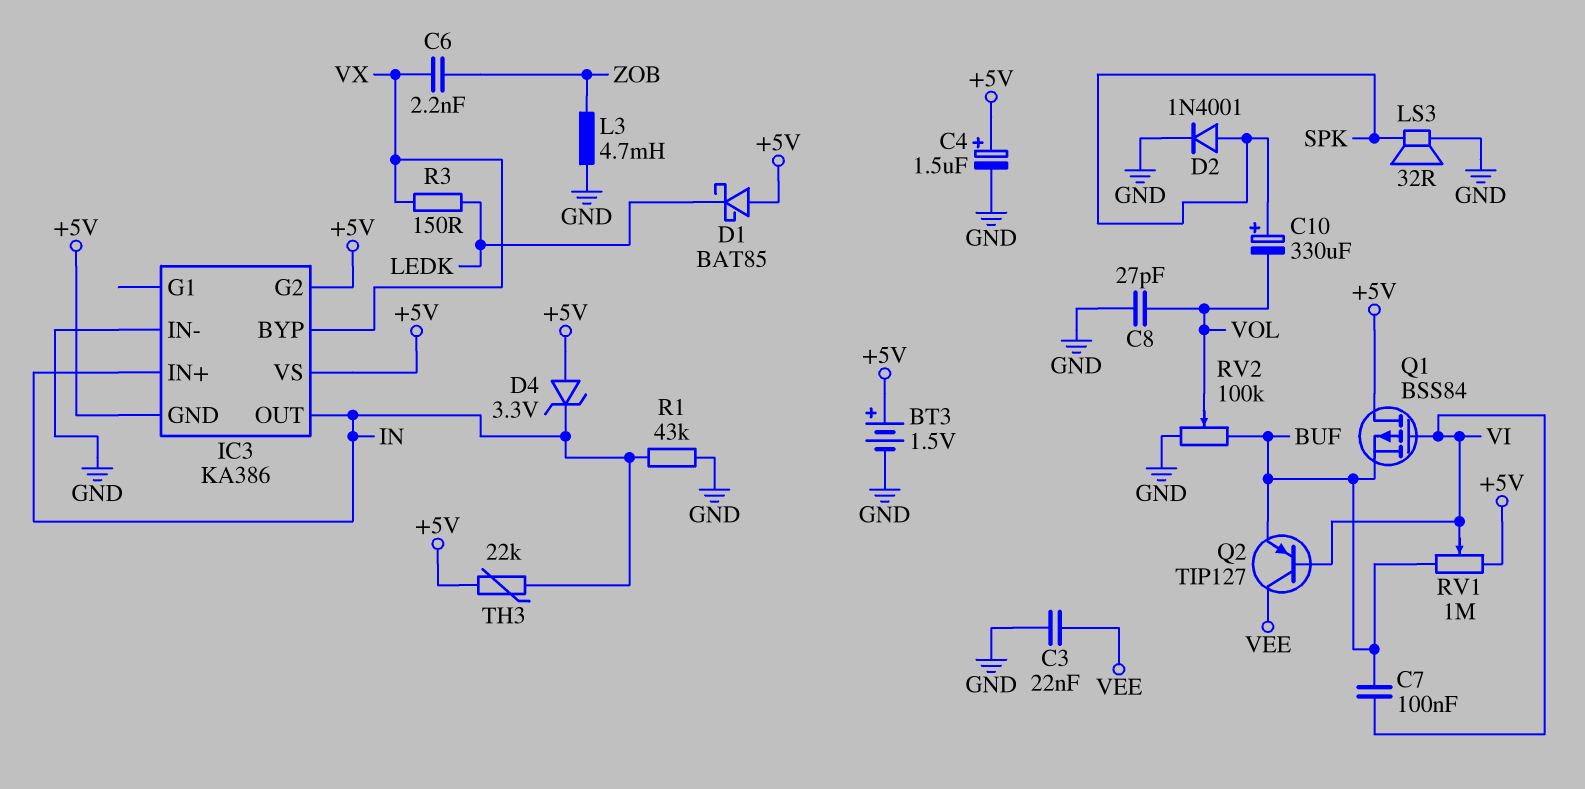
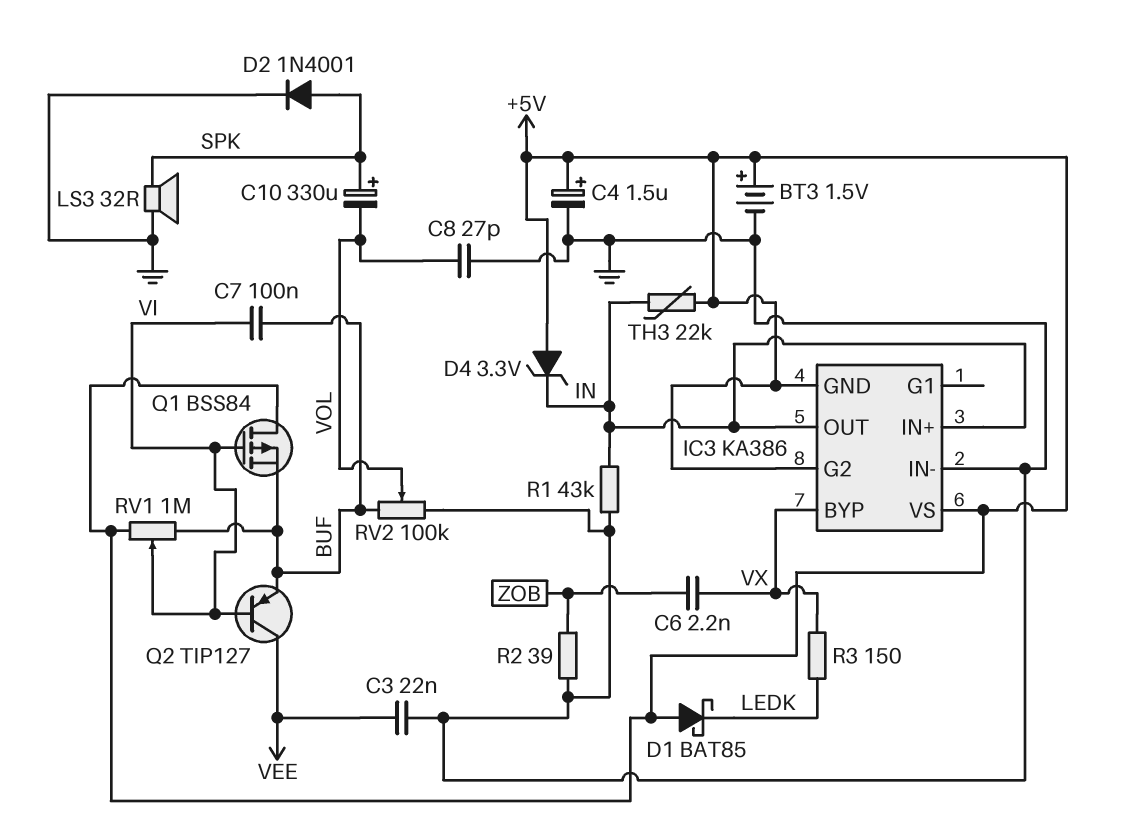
L3: 4.7mH (GND, ZOB) -> none
R2: none -> 39 (GND, ZOB)

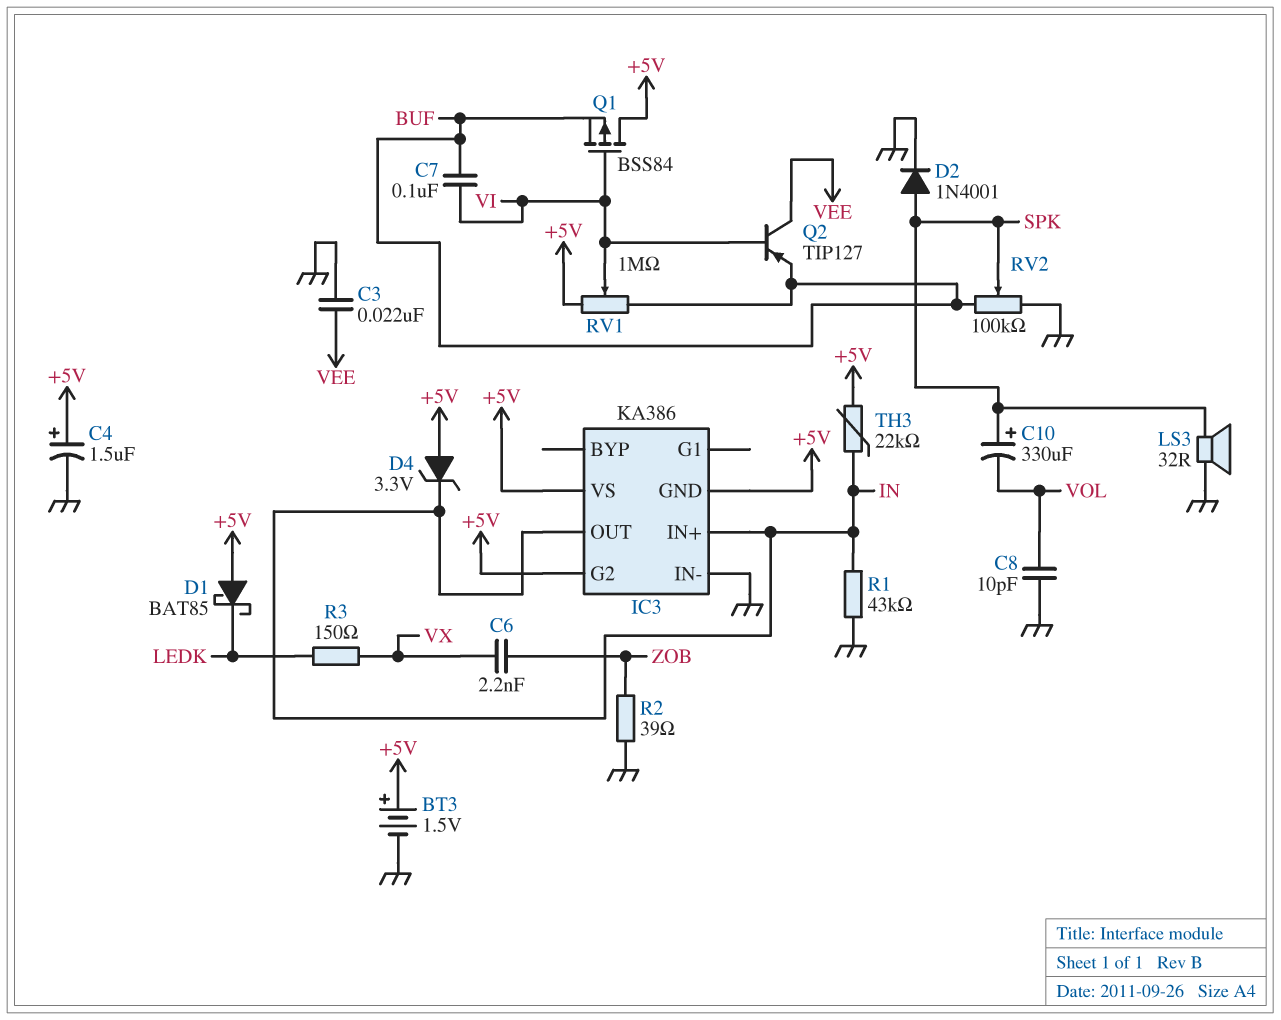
C8: 27pF (GND, VOL) -> 10pF (GND, VOL)
IC3 pin BYP: VX -> none
RV2: 100k (BUF, GND, wiper VOL) -> 100k (BUF, GND, wiper SPK)

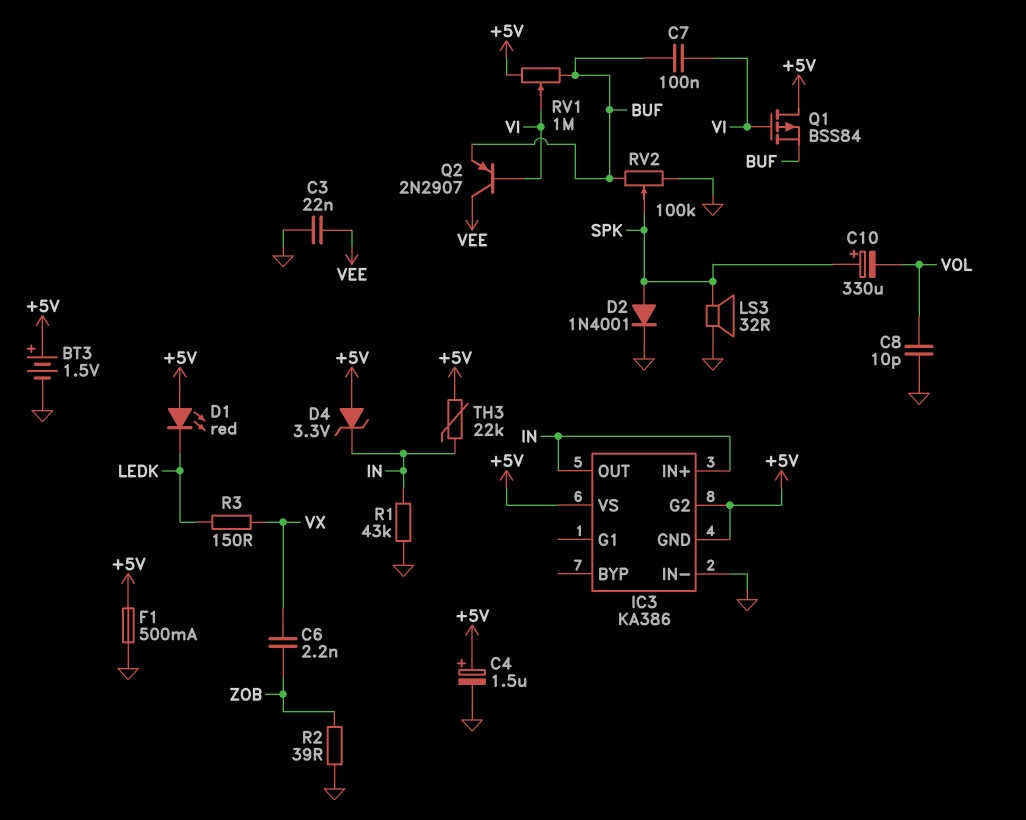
D1: schottky BAT85 (A +5V, K LEDK) -> LED red (A +5V, K LEDK)
F1: none -> 500mA (+5V, GND)
Q2: PNP TIP127 (B VI, C VEE, E BUF) -> PNP 2N2907 (B VI, C VEE, E BUF)

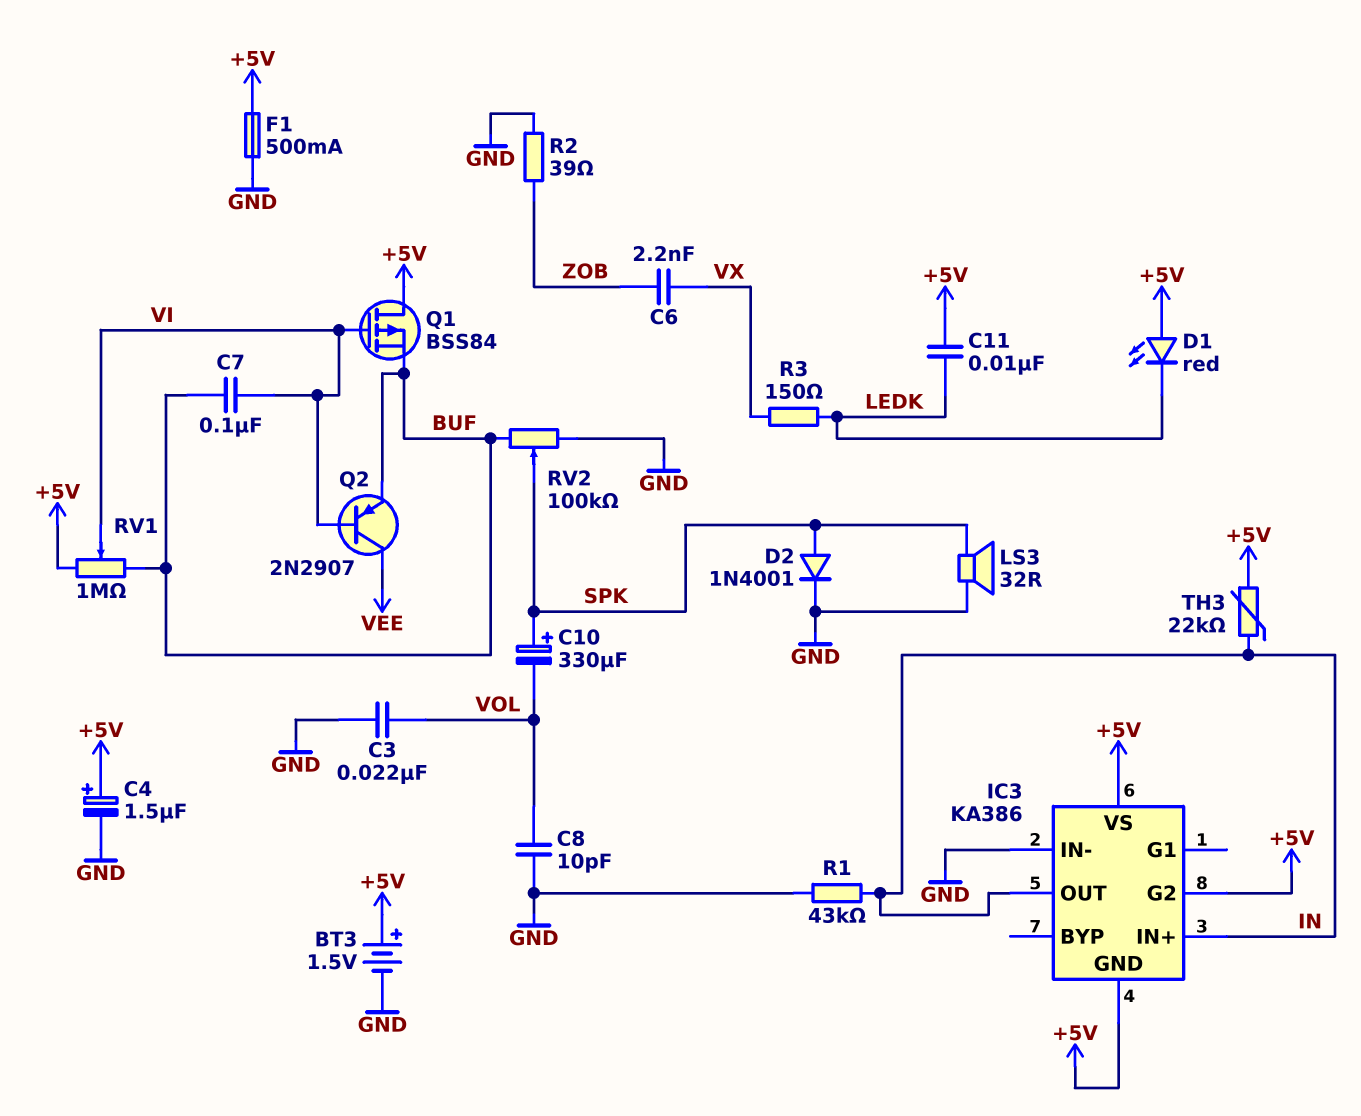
C3: 22nF (GND, VEE) -> 22nF (GND, VOL)
C11: none -> 10nF (+5V, LEDK)
D4: zener 3.3V (A +5V, K IN) -> none

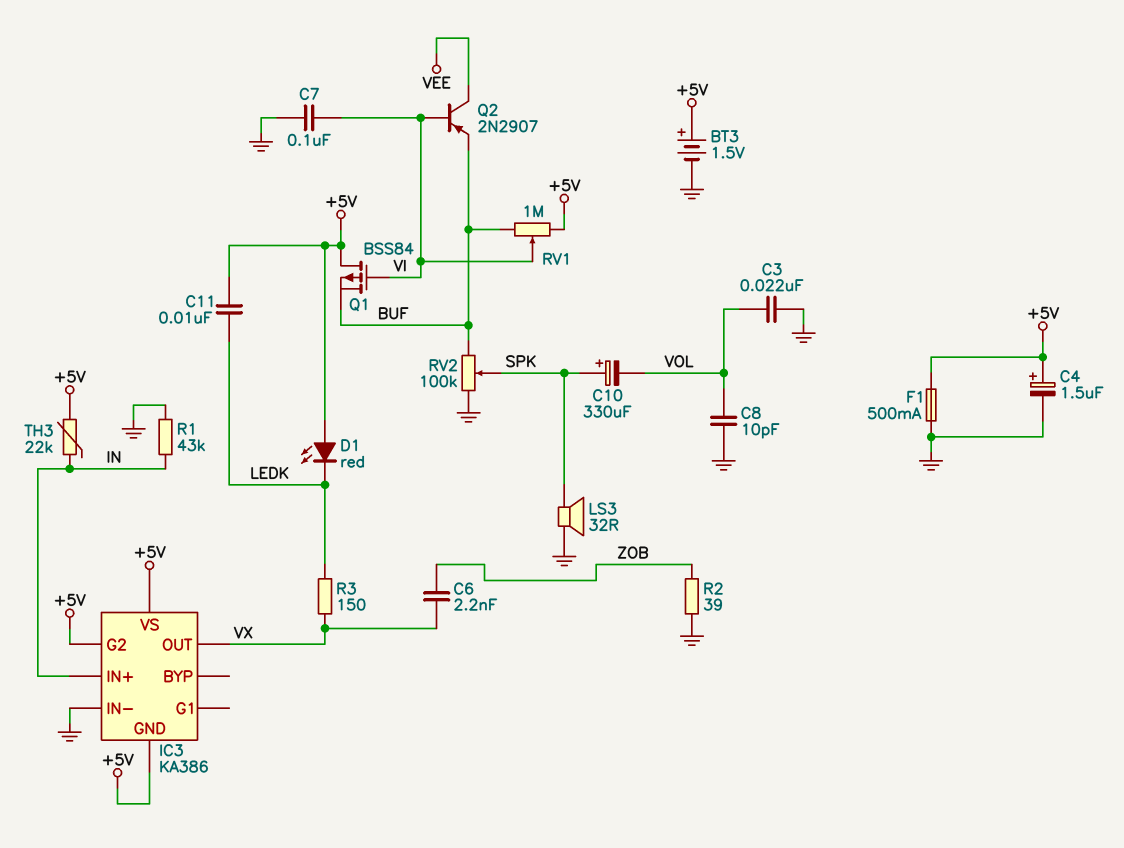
C7: 100nF (BUF, VI) -> 100nF (GND, VI)
D2: diode 1N4001 (A SPK, K GND) -> none
IC3 pin OUT: IN -> VX

